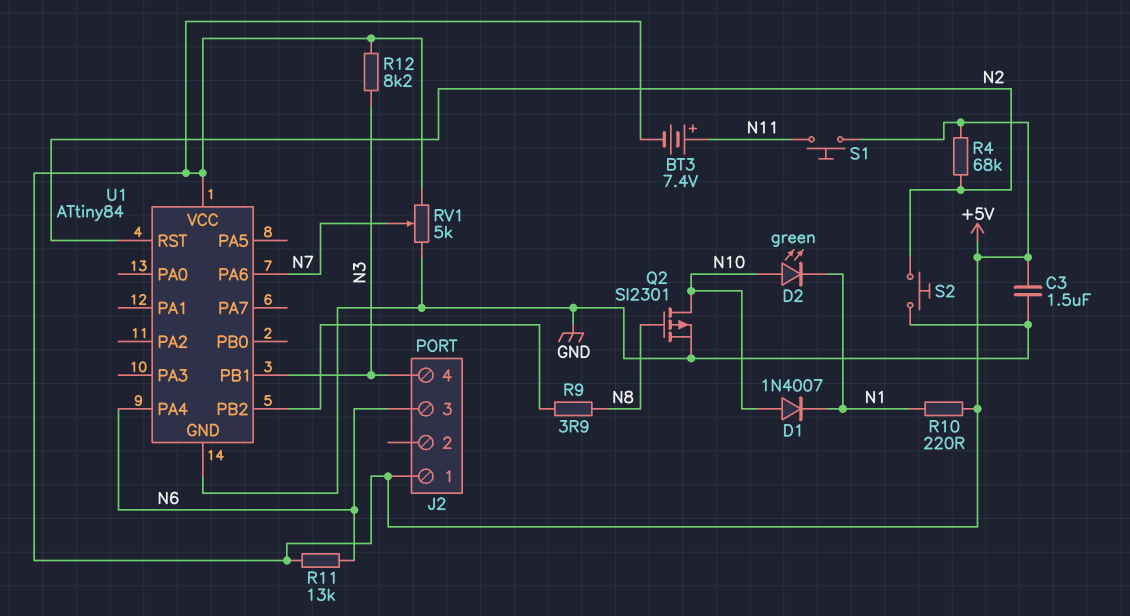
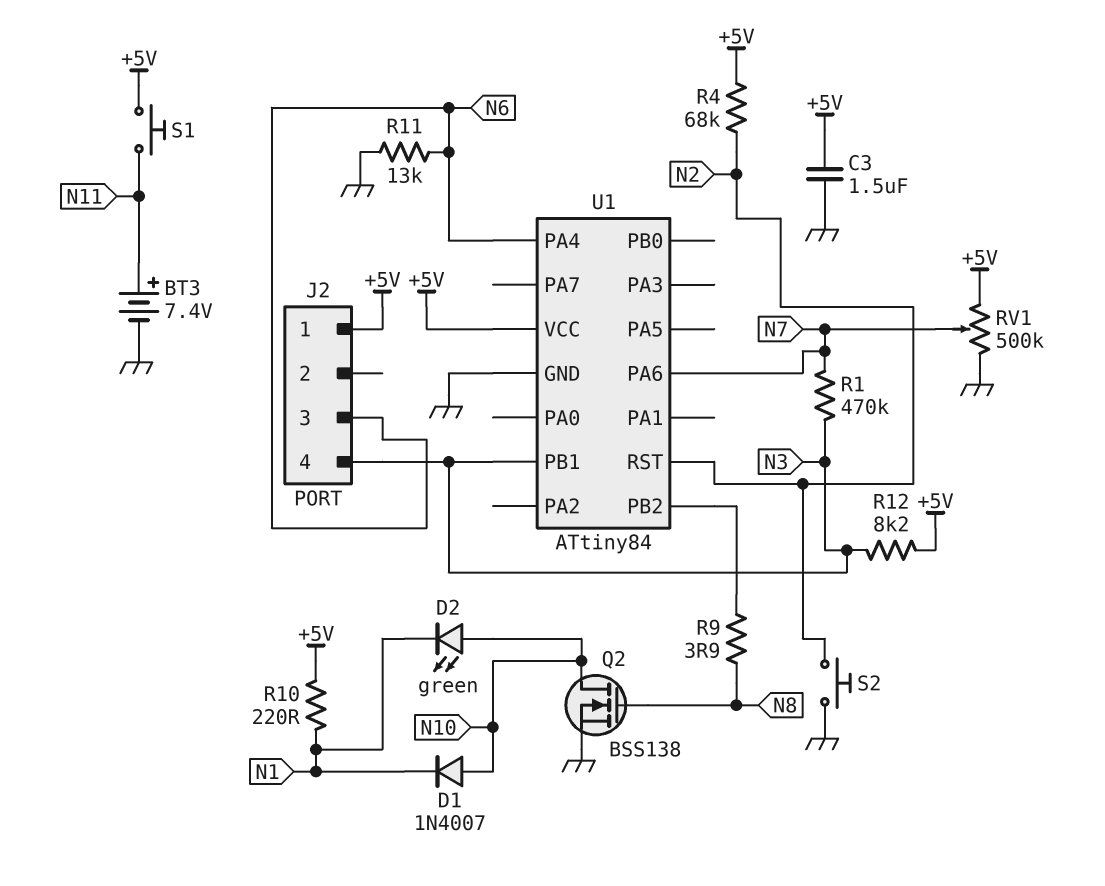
BT3: 7.4V (plus N11, minus +5V) -> 7.4V (plus N11, minus GND)
Q2: PMOS SI2301 (G N8, D N10, S GND) -> NMOS BSS138 (G N8, D N10, S GND)
R1: none -> 470k (N3, N7)
R11: 13k (+5V, N6) -> 13k (GND, N6)
RV1: 5k (+5V, GND, wiper N7) -> 500k (+5V, GND, wiper N7)

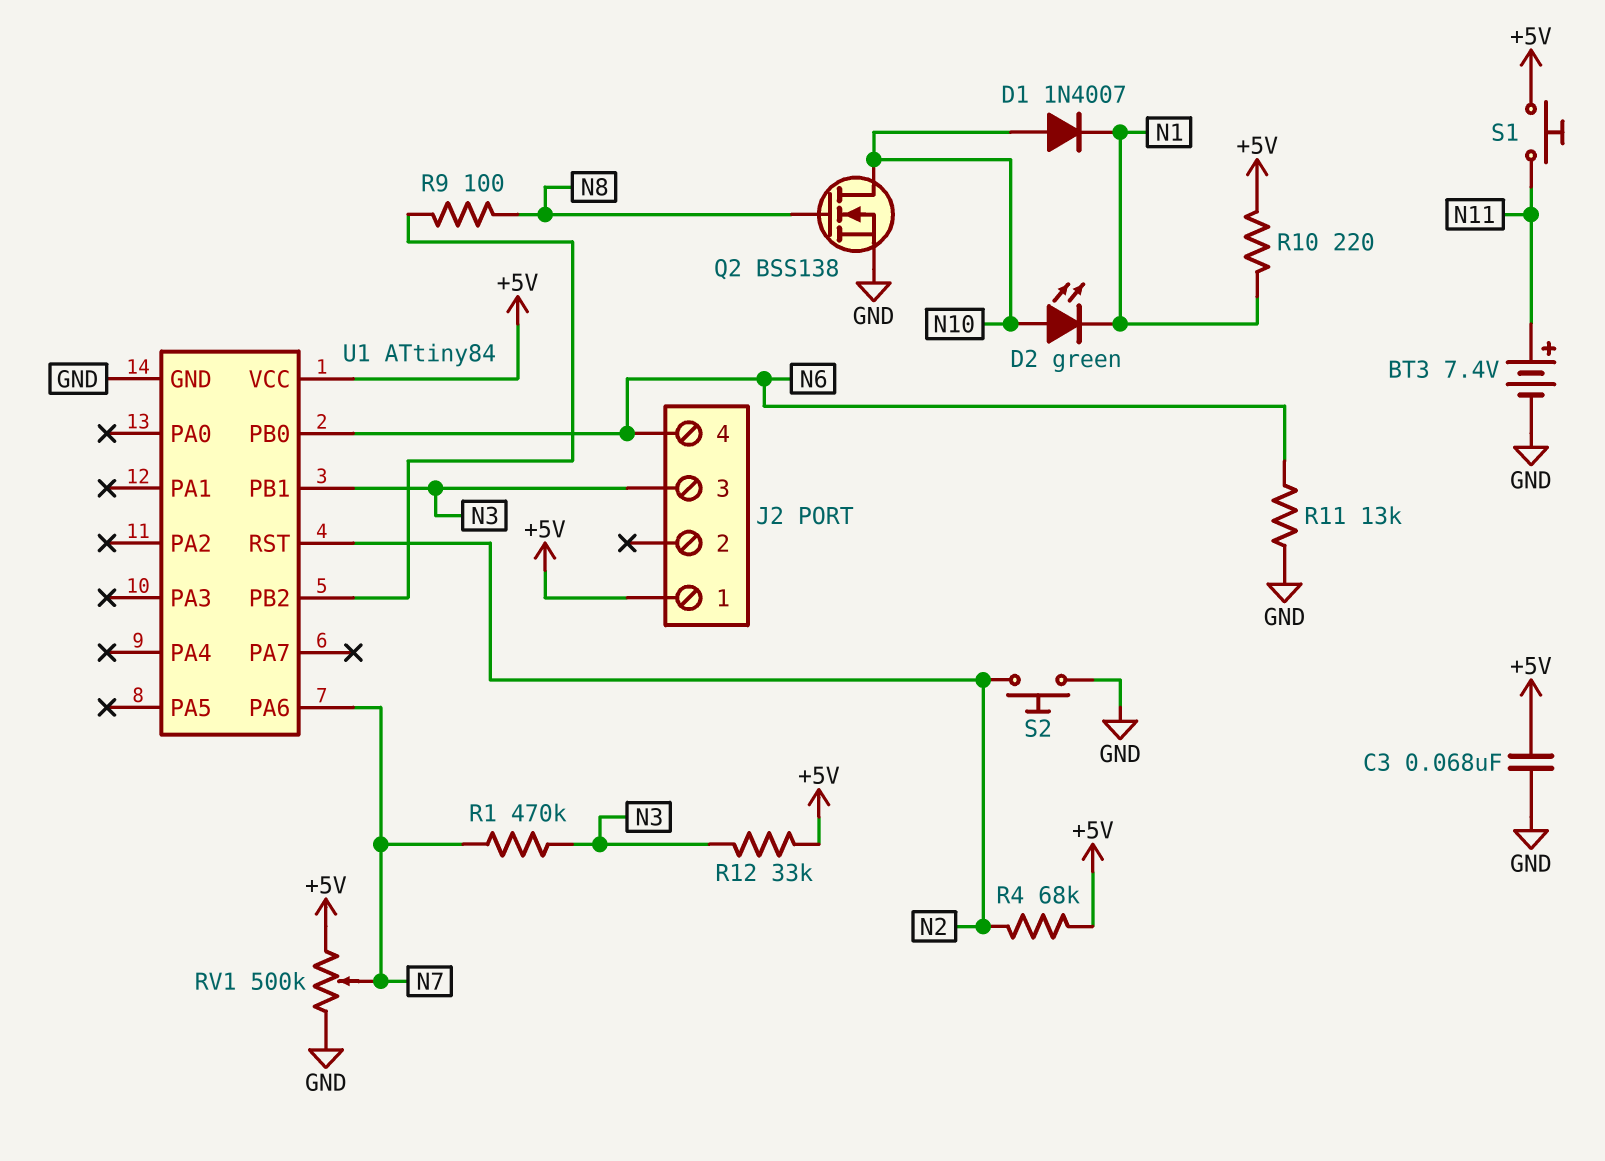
C3: 1.5uF (+5V, GND) -> 68nF (+5V, GND)
J2 pin 3: N6 -> N3
J2 pin 4: N3 -> N6
R9: 3.9 (N8, U1/PB2) -> 100 (N8, U1/PB2)
R12: 8.2k (+5V, N3) -> 33k (+5V, N3)
U1 pin PA4: N6 -> none
U1 pin PB0: none -> N6

